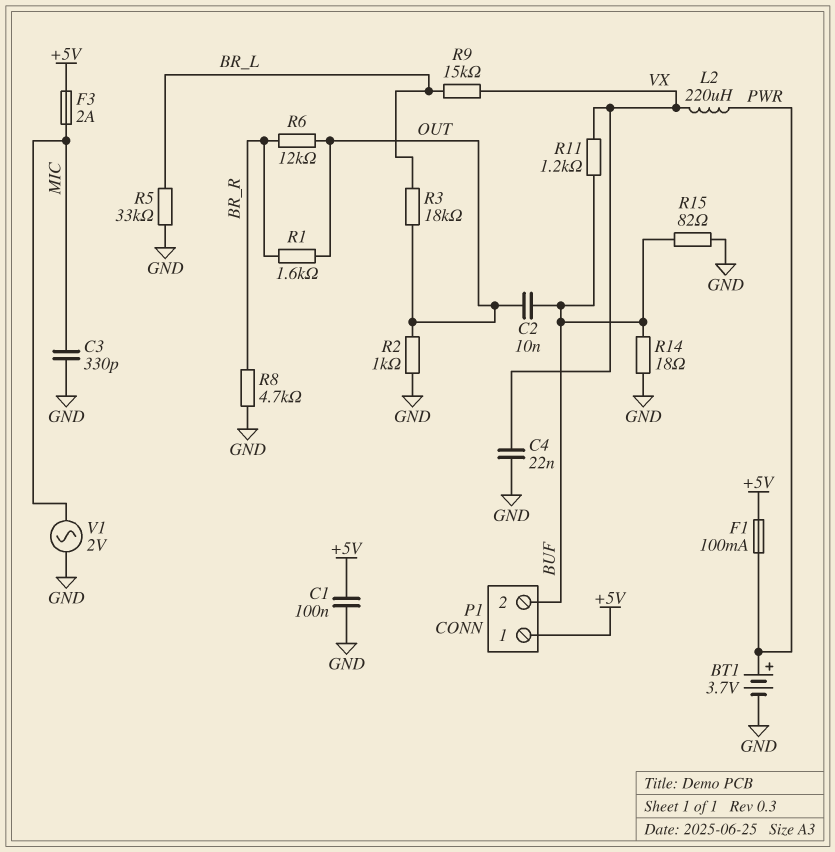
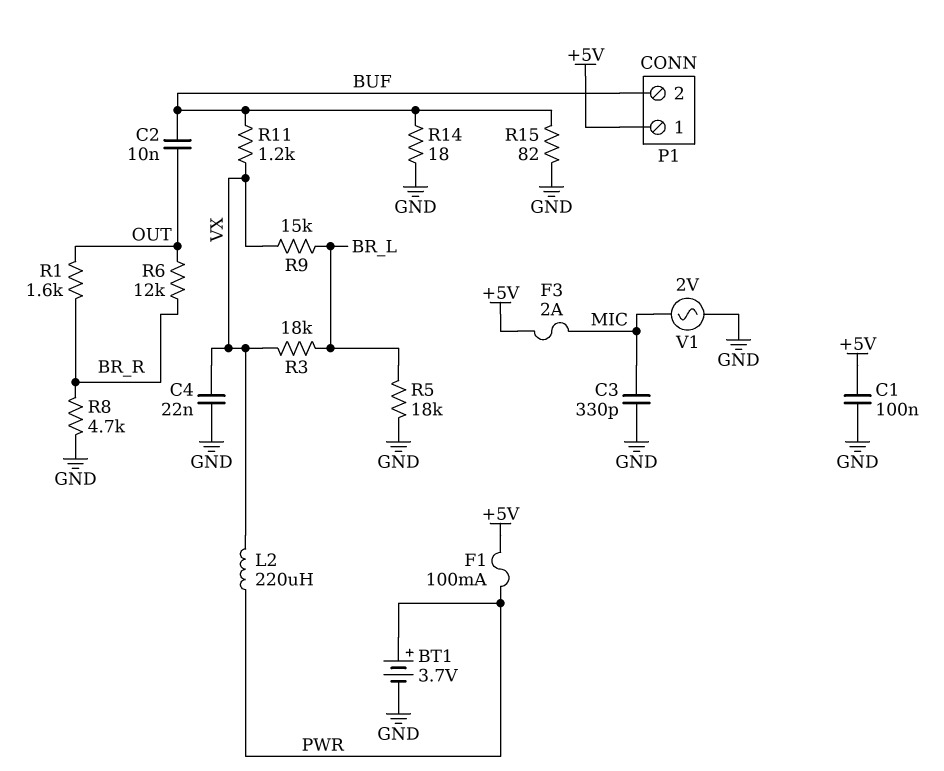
R2: 1k (GND, OUT) -> none
R3: 18k (BR_L, OUT) -> 18k (BR_L, VX)
R5: 33k (BR_L, GND) -> 18k (BR_L, GND)

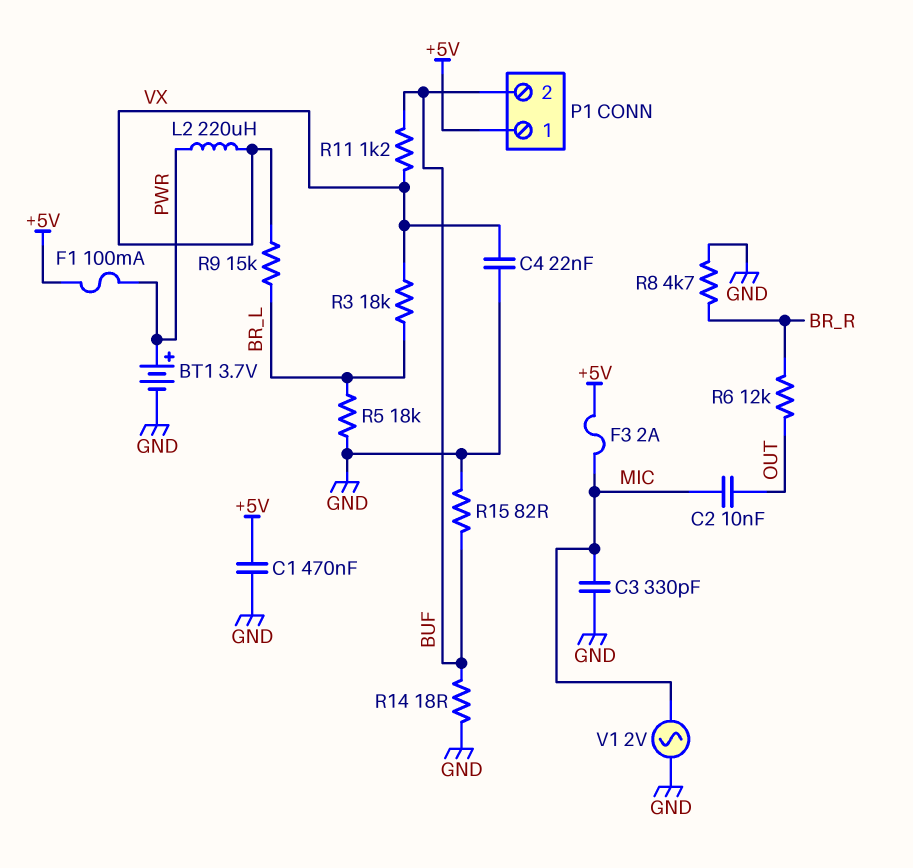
C1: 100nF (+5V, GND) -> 470nF (+5V, GND)
C2: 10nF (BUF, OUT) -> 10nF (MIC, OUT)
R1: 1.6k (BR_R, OUT) -> none

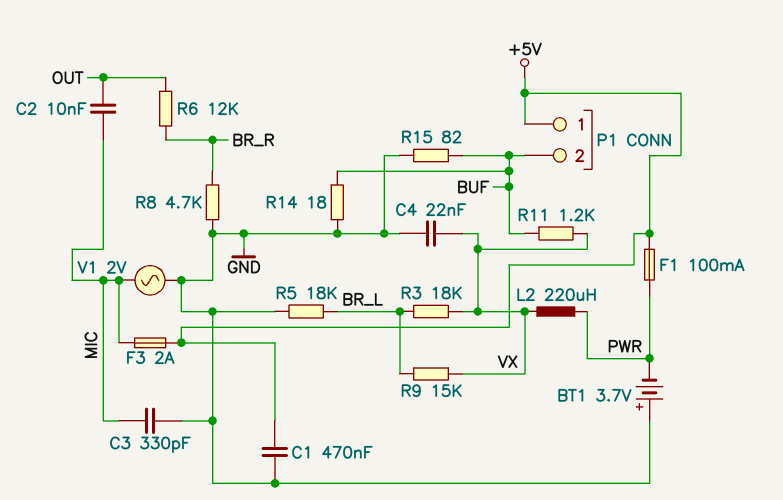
BT1: 3.7V (plus PWR, minus GND) -> 3.7V (plus GND, minus PWR)

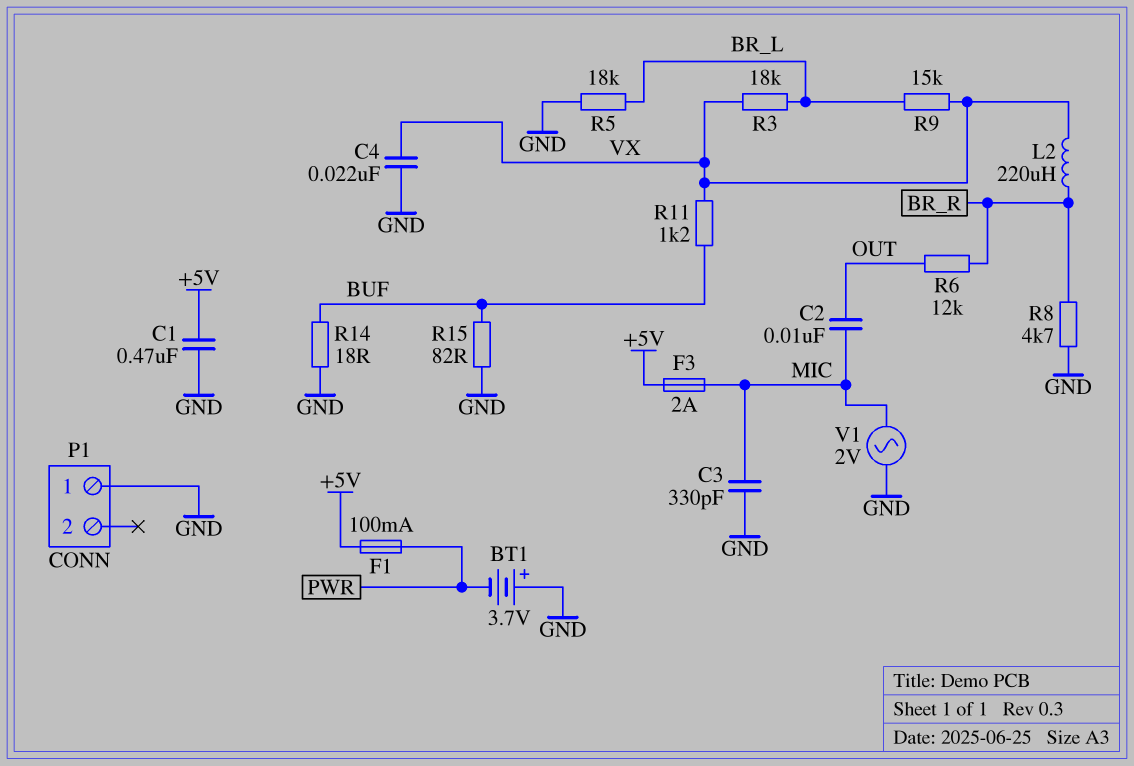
L2: 220uH (PWR, VX) -> 220uH (BR_R, VX)
P1 pin 1: +5V -> GND
P1 pin 2: BUF -> none

